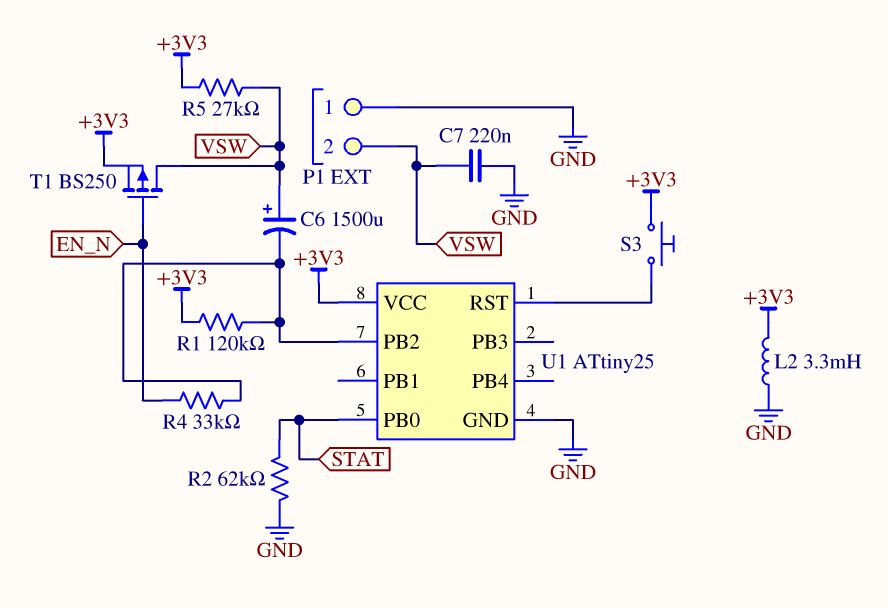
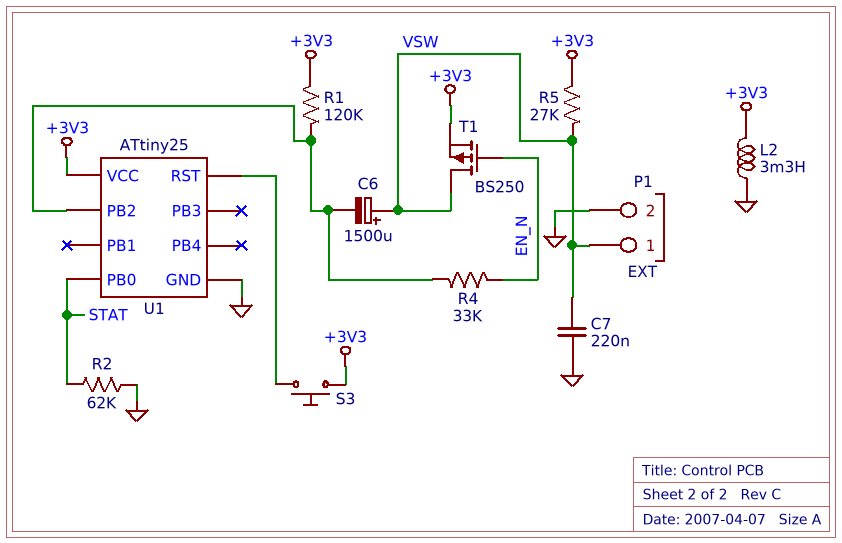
P1 pin 1: GND -> VSW
P1 pin 2: VSW -> GND

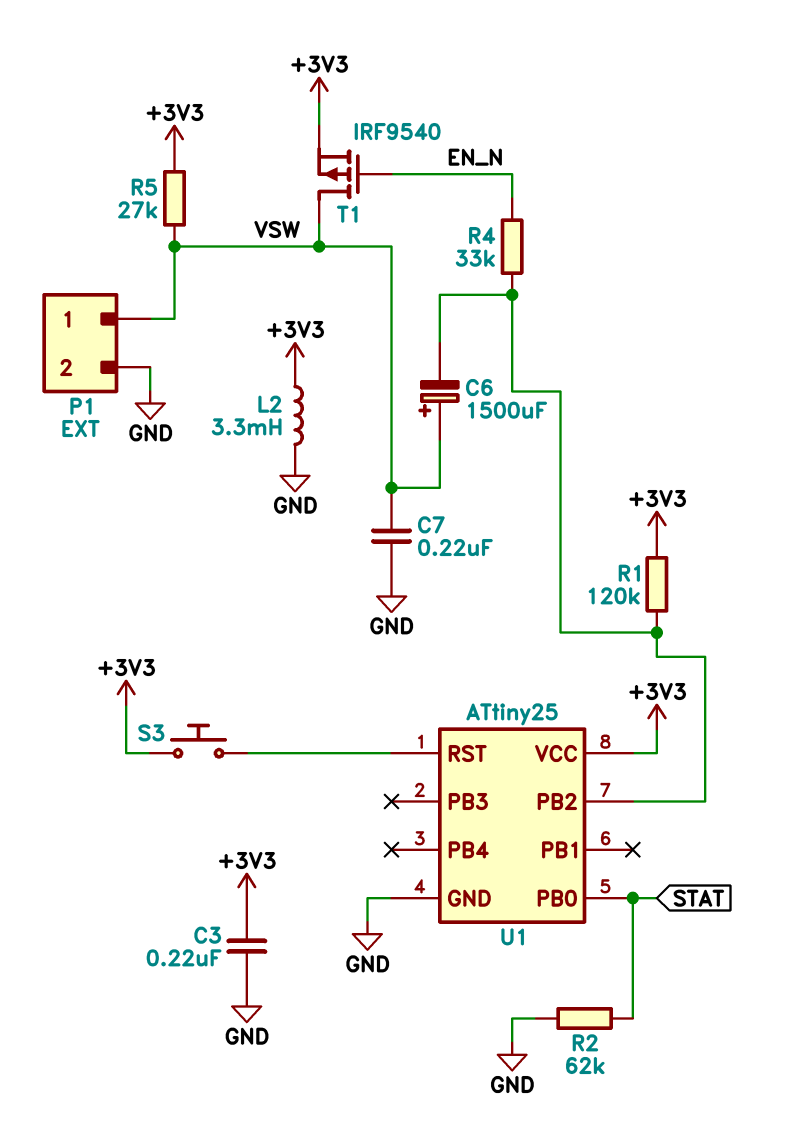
C3: none -> 220nF (+3V3, GND)
T1: PMOS BS250 (G EN_N, D VSW, S +3V3) -> PMOS IRF9540 (G EN_N, D VSW, S +3V3)

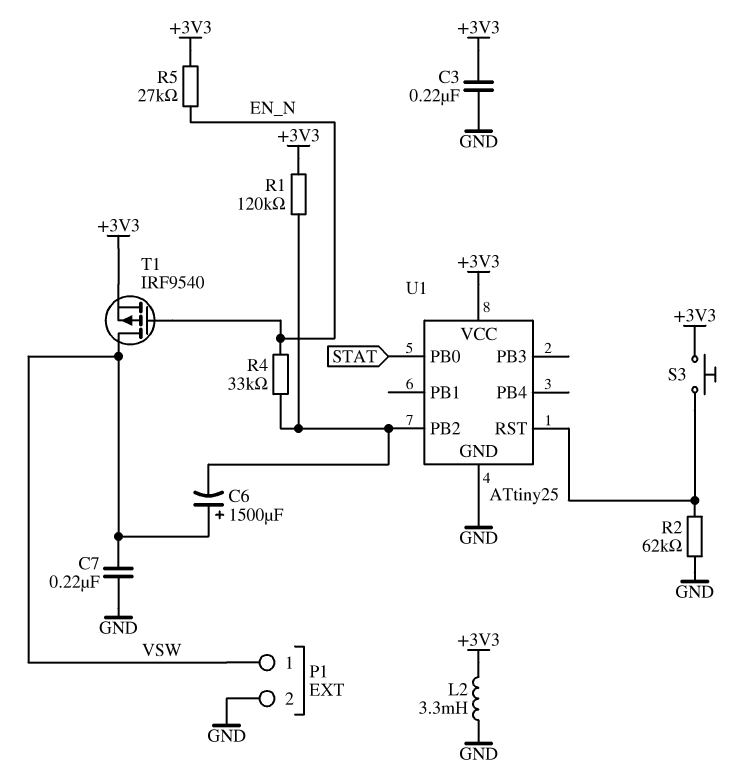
R2: 62k (GND, STAT) -> 62k (GND, U1/RST)
R5: 27k (+3V3, VSW) -> 27k (+3V3, EN_N)

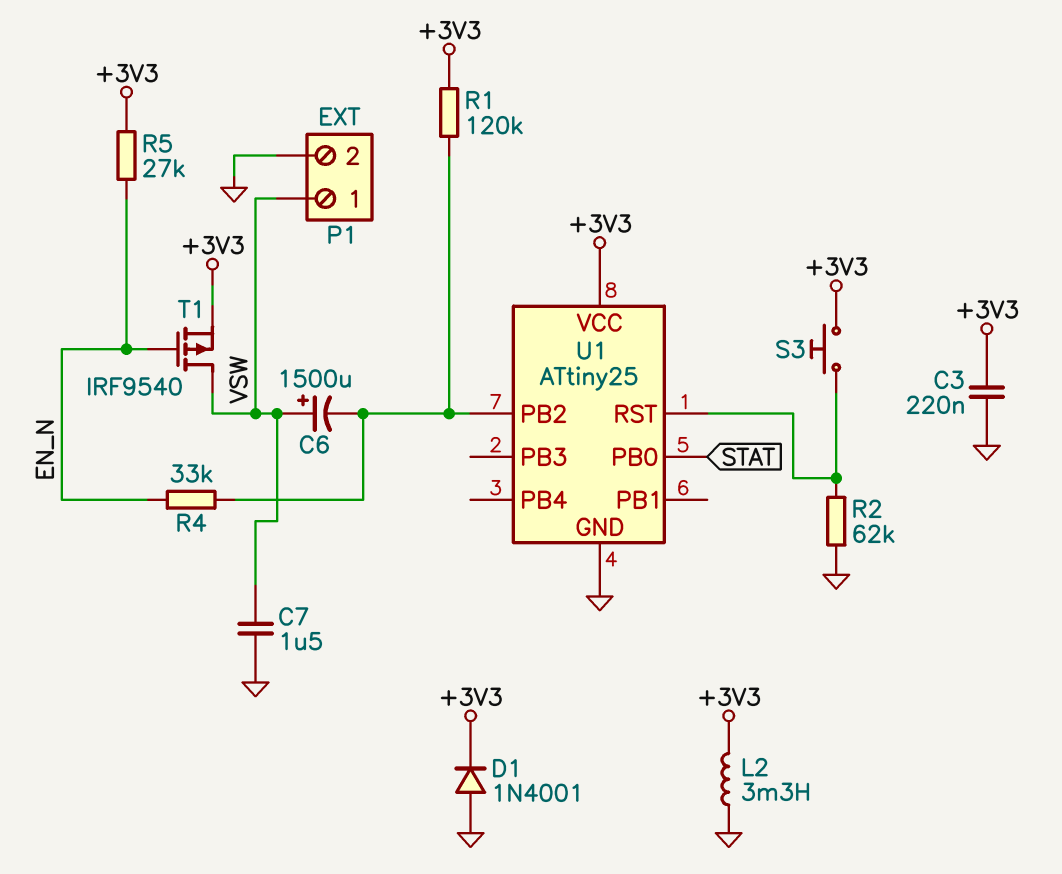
C7: 220nF (GND, VSW) -> 1.5uF (GND, VSW)
D1: none -> diode 1N4001 (A GND, K +3V3)

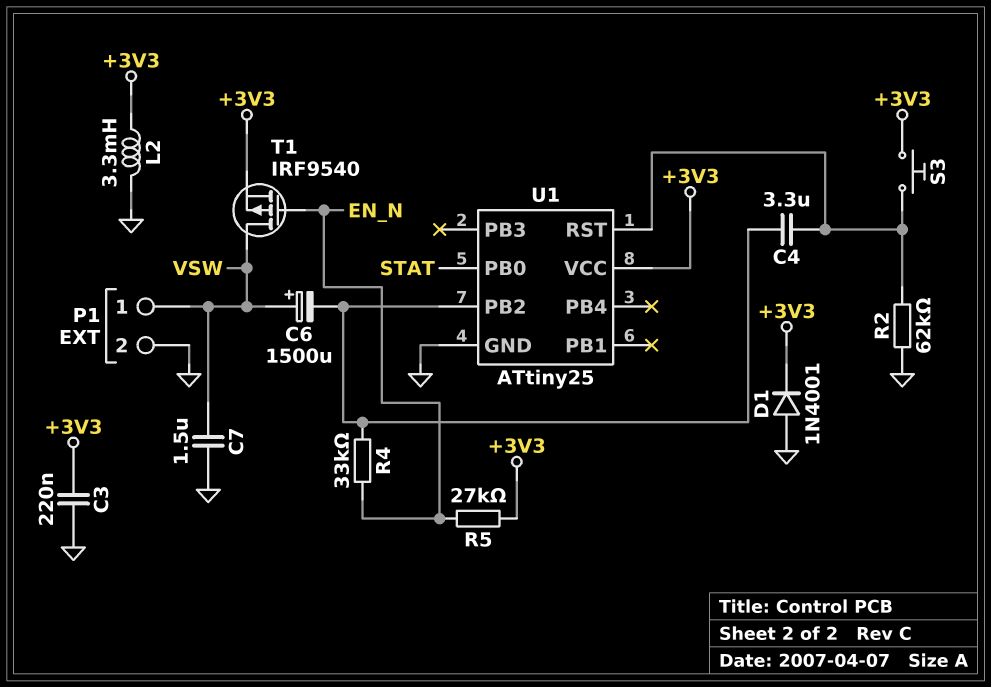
C4: none -> 3.3uF (U1/PB2, U1/RST)
R1: 120k (+3V3, U1/PB2) -> none

